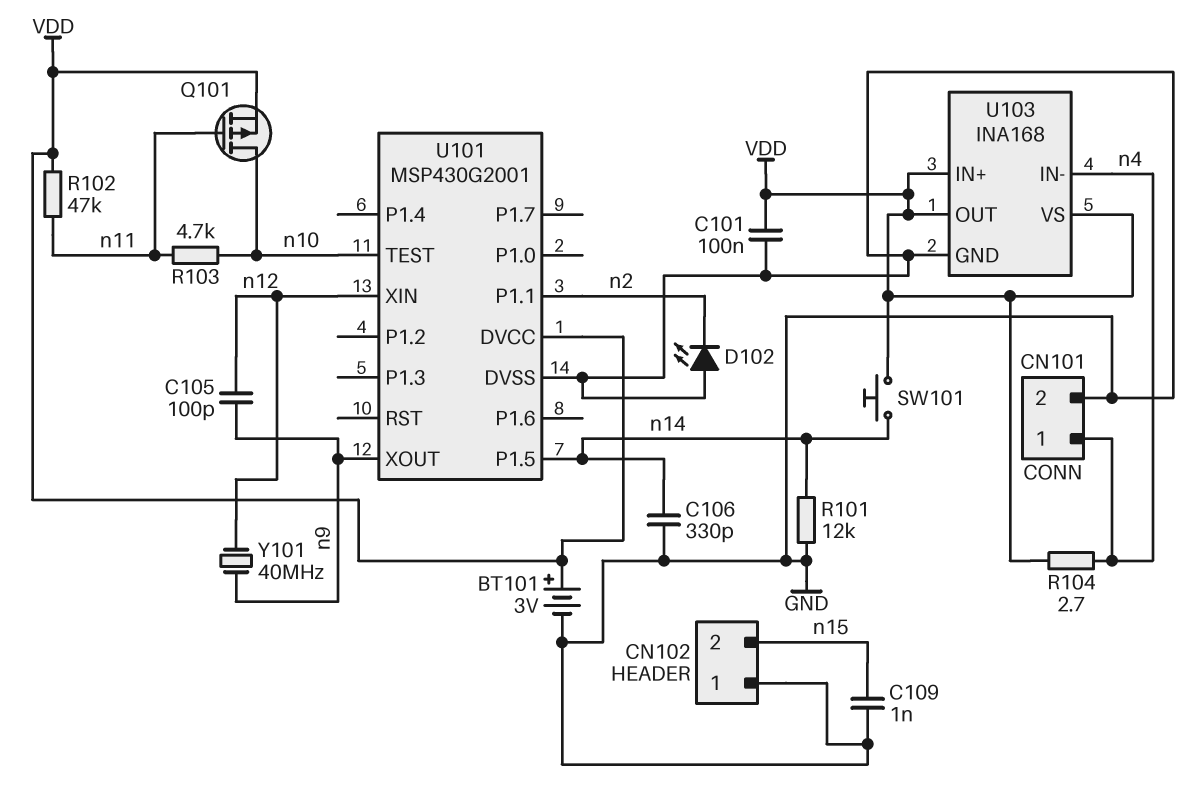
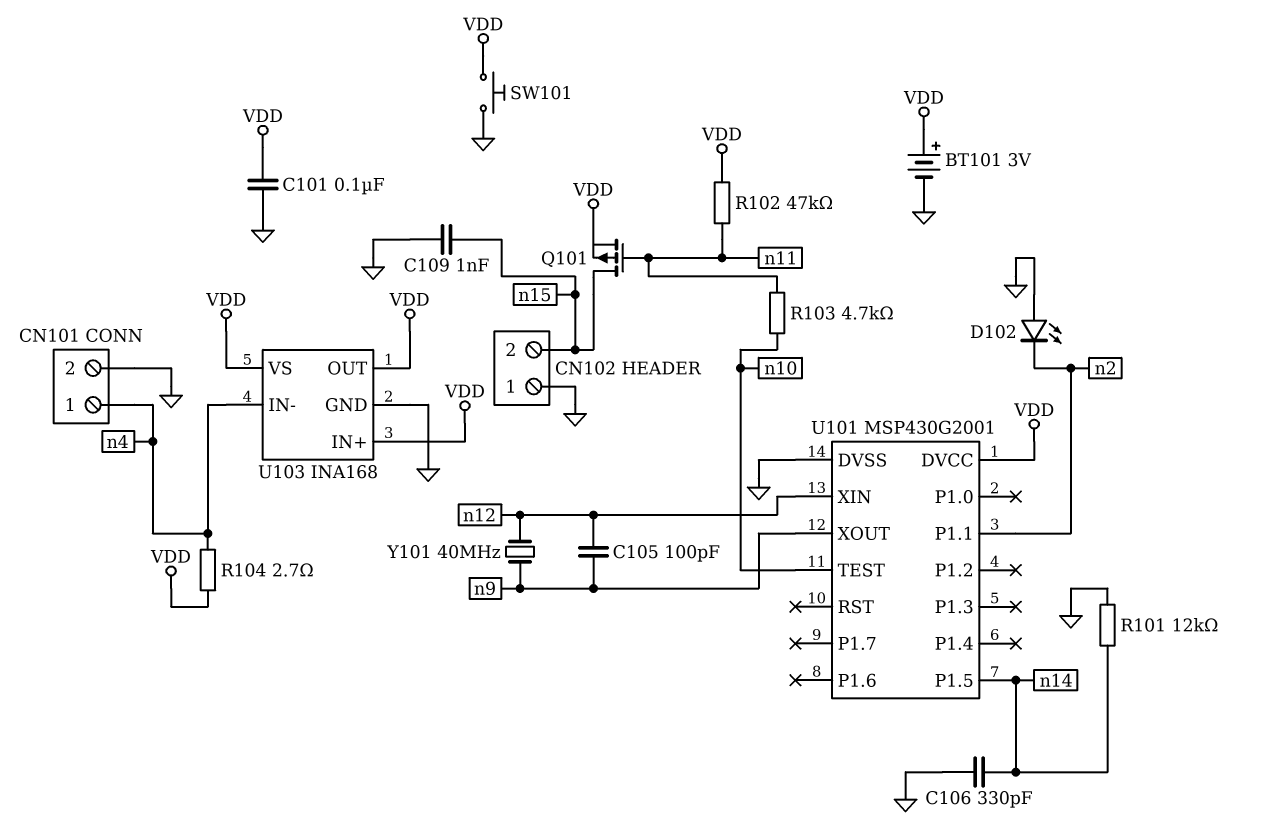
Q101: PMOS (G n11, D n10, S VDD) -> PMOS (G n11, D n15, S VDD)
SW101: button (VDD, n14) -> button (GND, VDD)

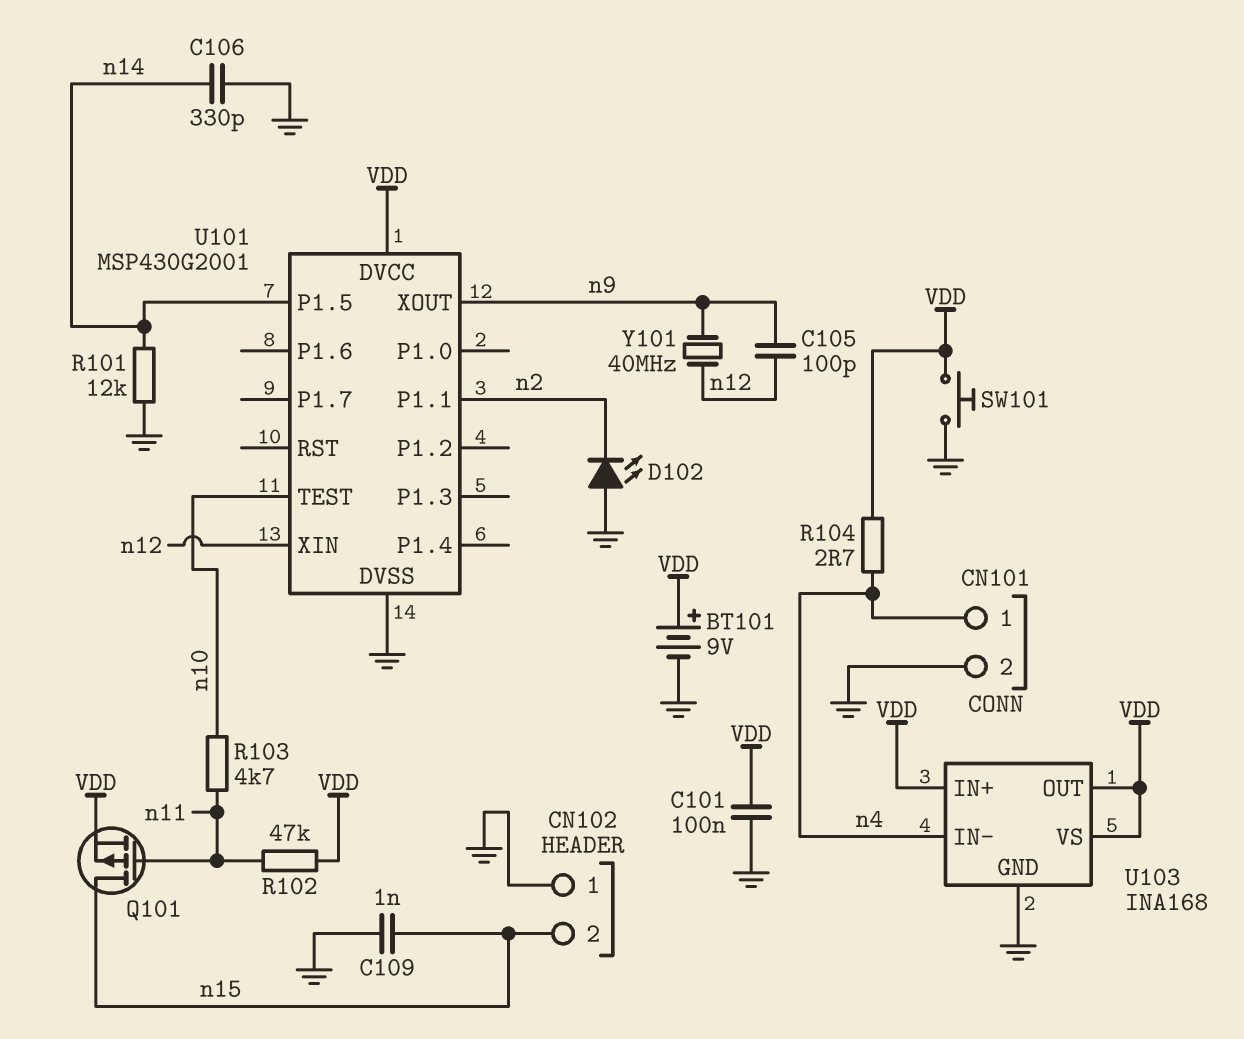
BT101: 3V (plus VDD, minus GND) -> 9V (plus VDD, minus GND)

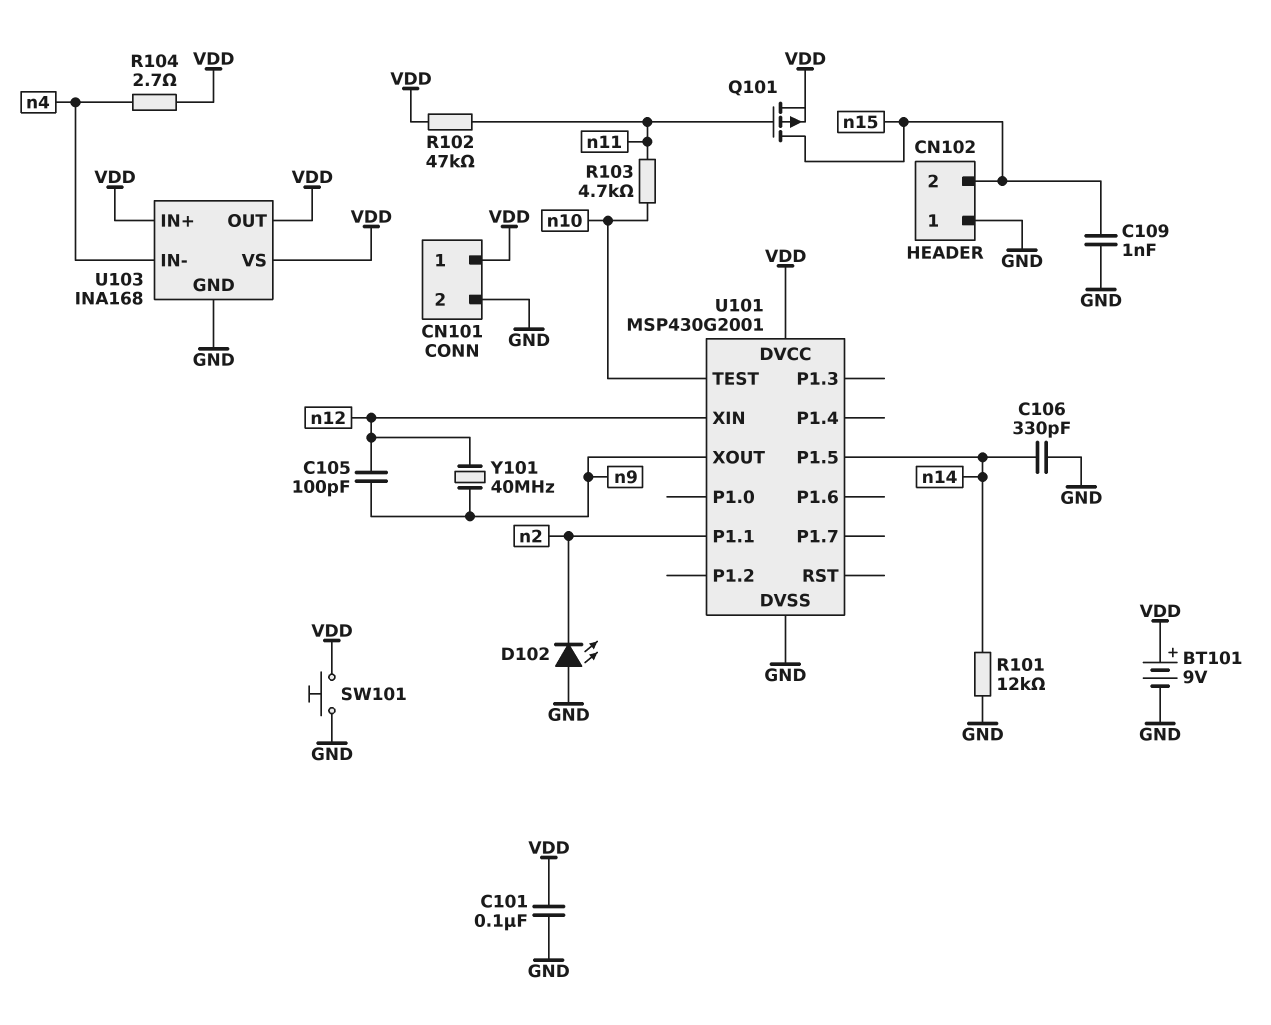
CN101 pin 1: n4 -> VDD

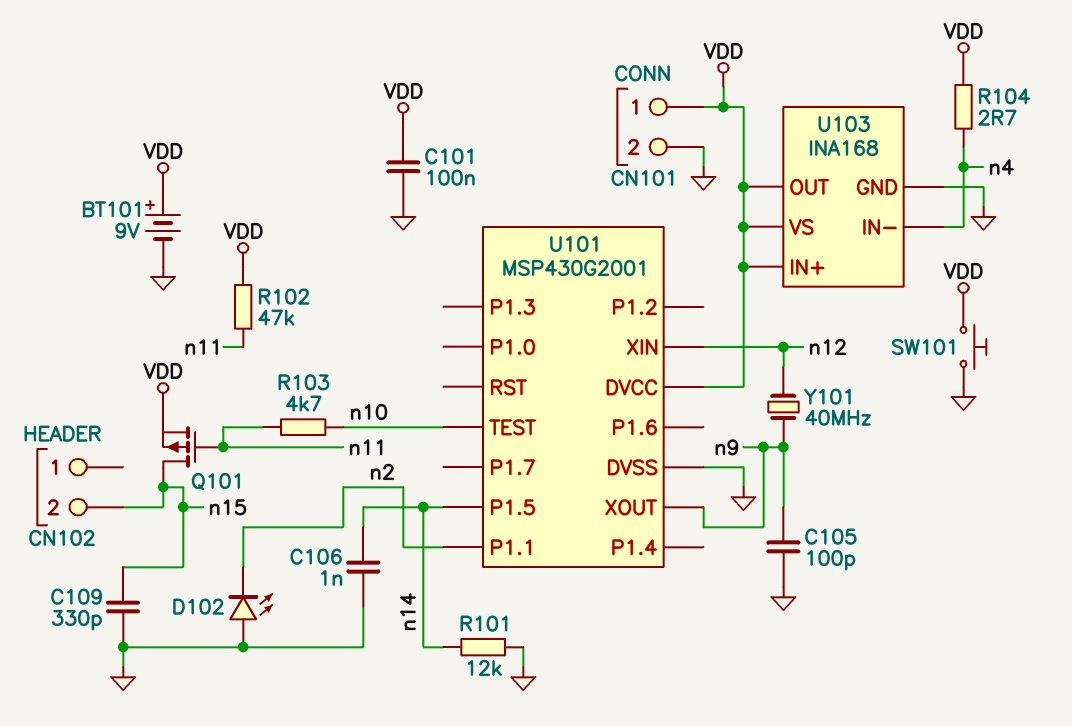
C105: 100pF (n9, n12) -> 100pF (GND, n9)
C106: 330pF (GND, n14) -> 1nF (GND, n14)
C109: 1nF (GND, n15) -> 330pF (GND, n15)
CN102 pin 1: GND -> none

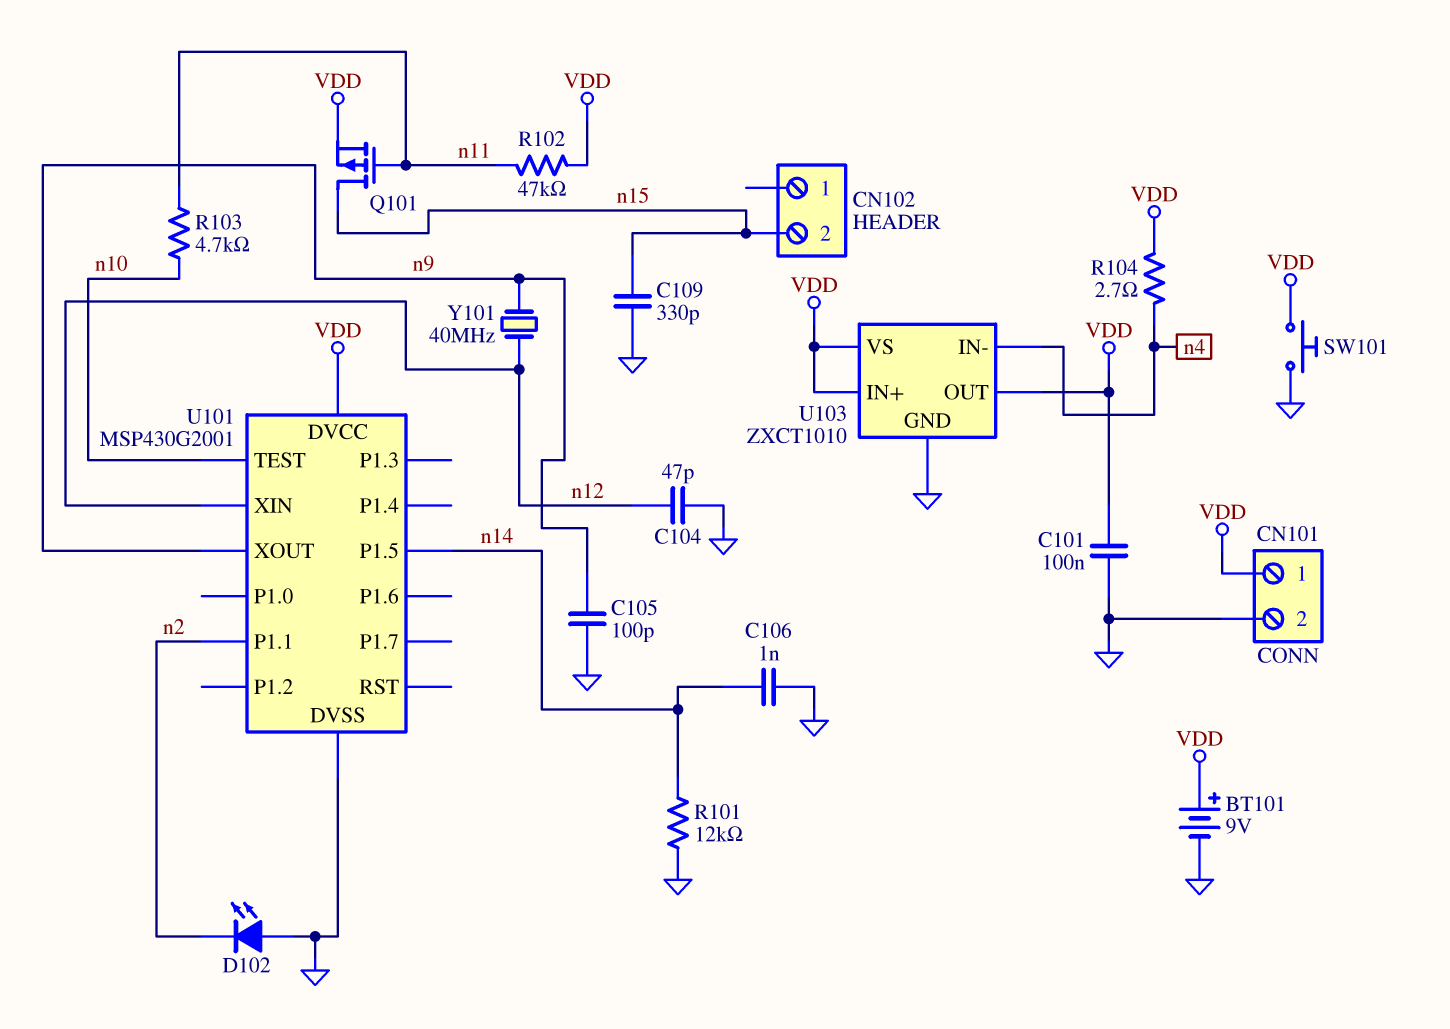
C104: none -> 47pF (GND, n12)
U103: INA168 -> ZXCT1010

